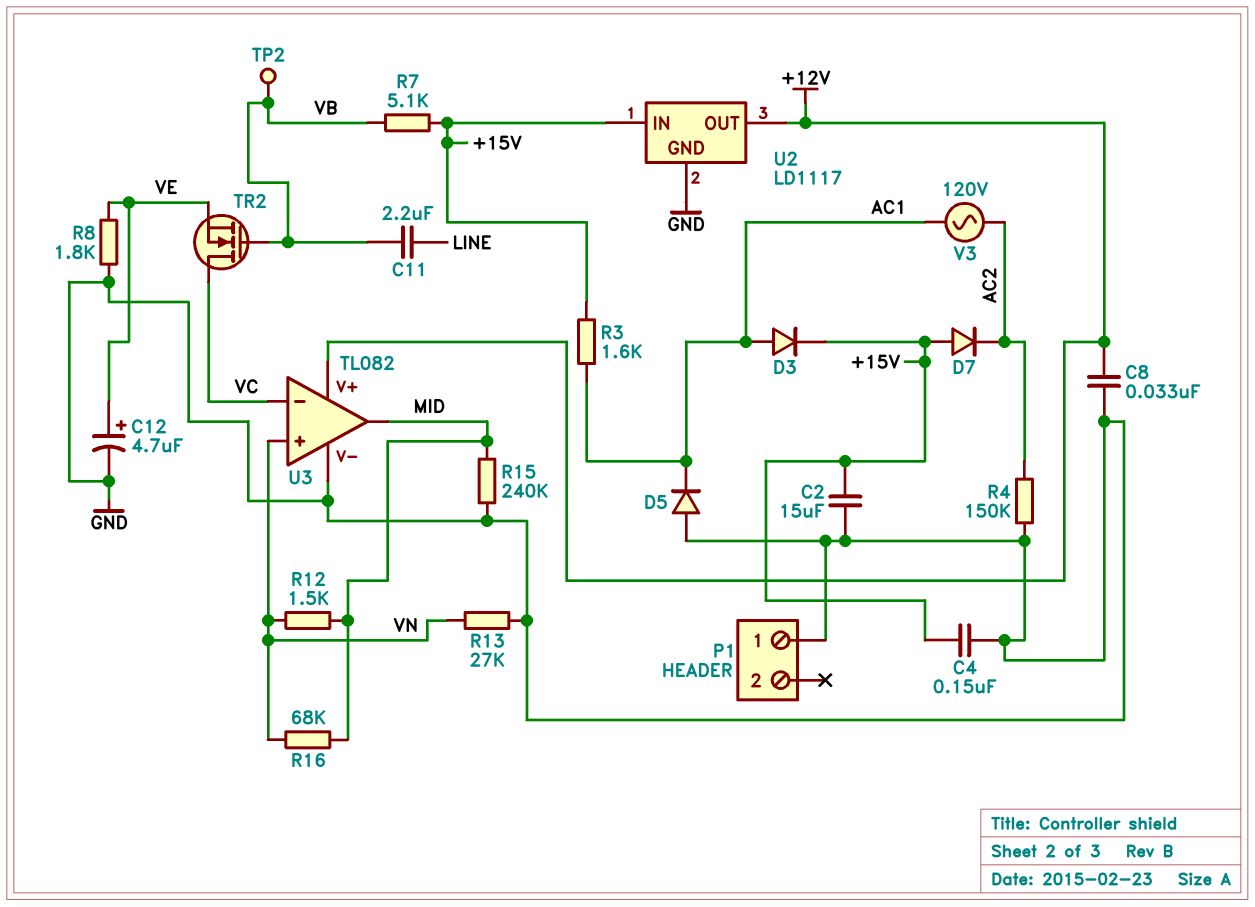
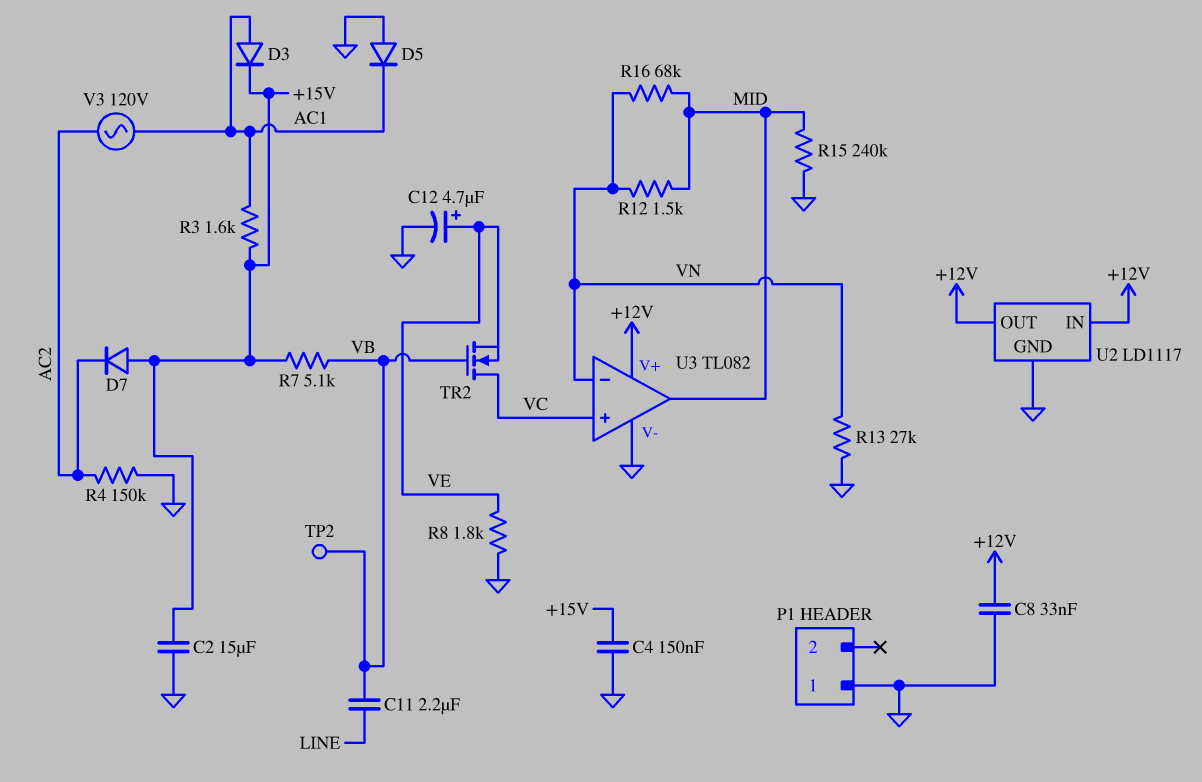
U2 pin IN: +15V -> +12V
U3 pin in+: VN -> VC
U3 pin in-: VC -> VN

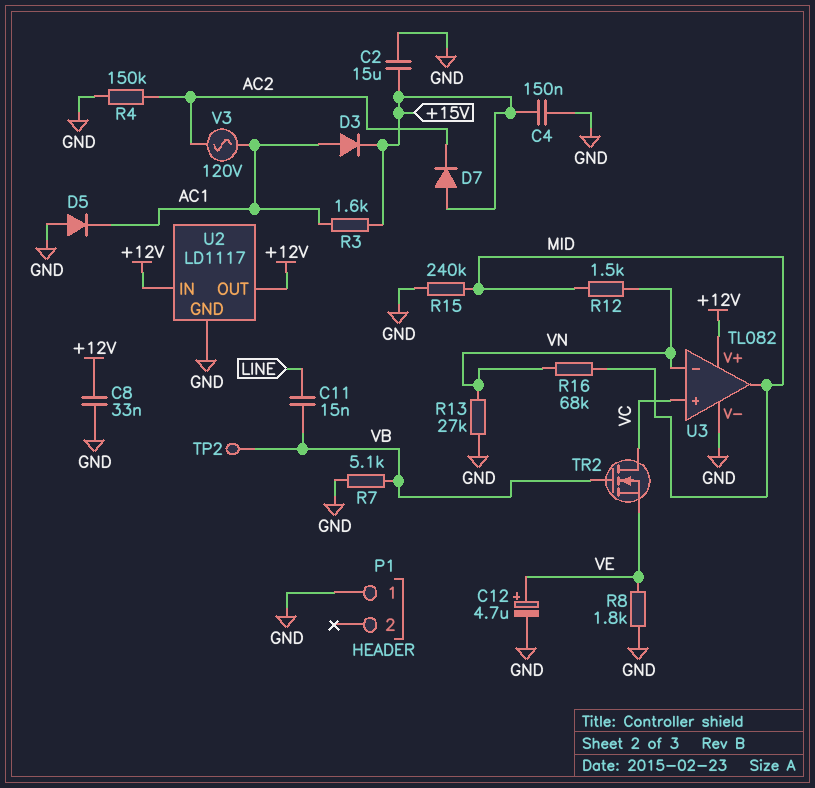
C11: 2.2uF (LINE, VB) -> 15nF (LINE, VB)
R7: 5.1k (+15V, VB) -> 5.1k (GND, VB)

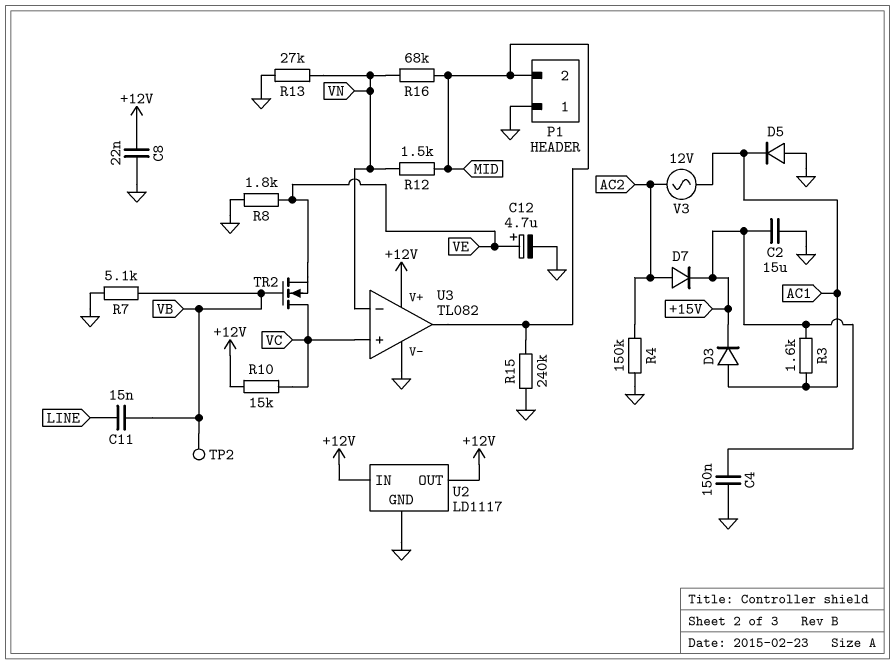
C8: 33nF (+12V, GND) -> 22nF (+12V, GND)
D7: diode (A +15V, K AC2) -> diode (A AC2, K +15V)
P1 pin 2: none -> MID
R10: none -> 15k (+12V, VC)
V3: AC 120V (AC1, AC2) -> AC 12V (AC1, AC2)

